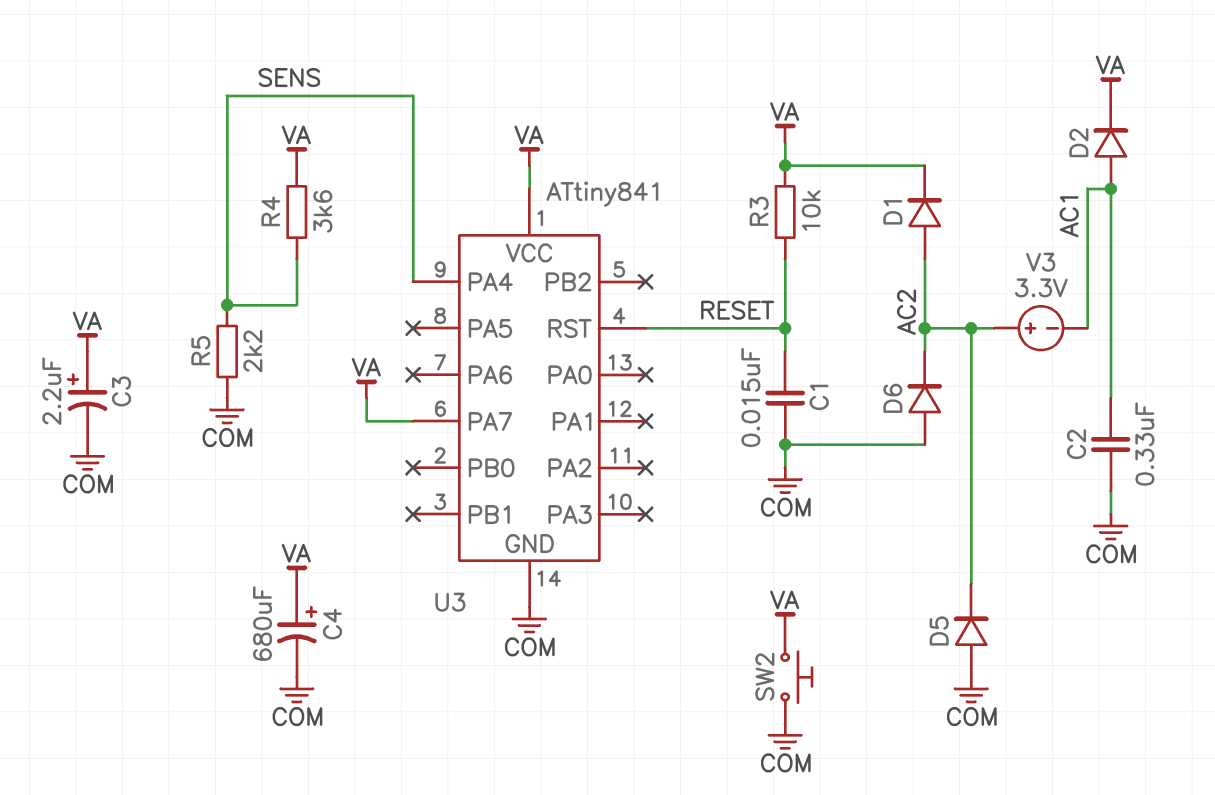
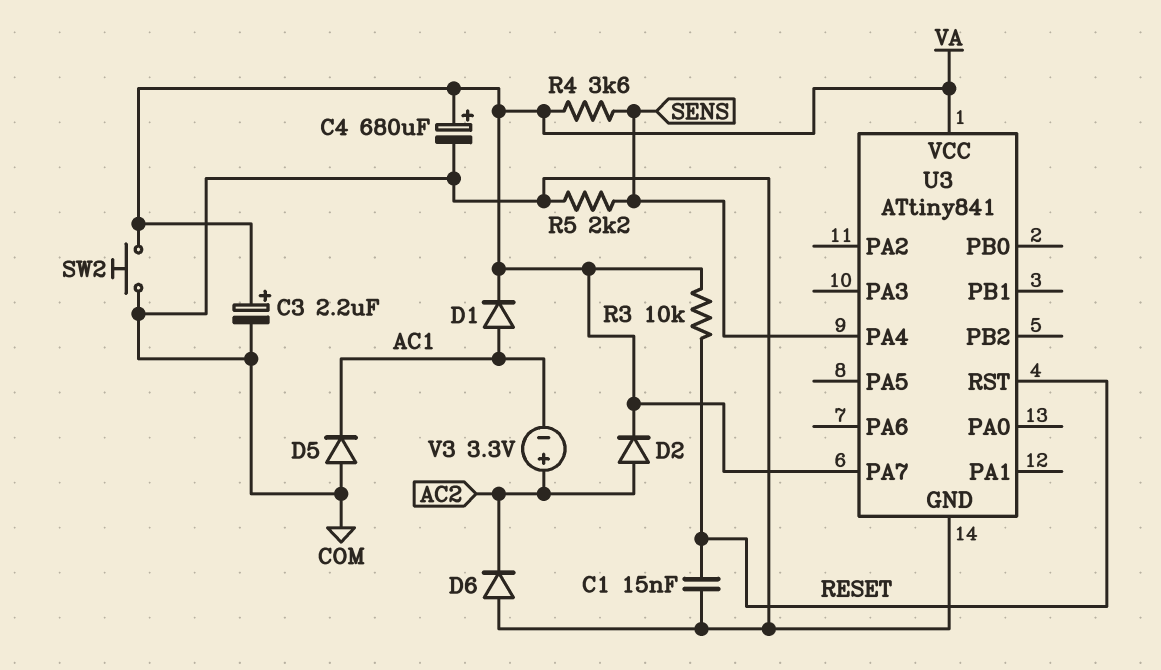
C2: 330nF (AC1, COM) -> none
D1: diode (A AC2, K VA) -> diode (A AC1, K VA)
D2: diode (A AC1, K VA) -> diode (A AC2, K VA)
D5: diode (A COM, K AC2) -> diode (A COM, K AC1)

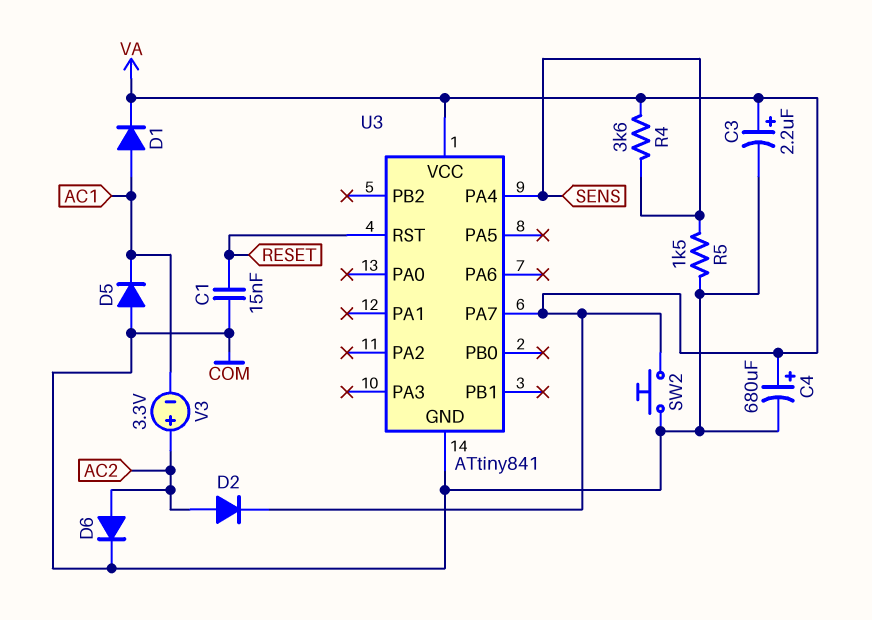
D6: diode (A COM, K AC2) -> diode (A AC2, K COM)
R3: 10k (RESET, VA) -> none
R5: 2.2k (COM, SENS) -> 1.5k (COM, SENS)

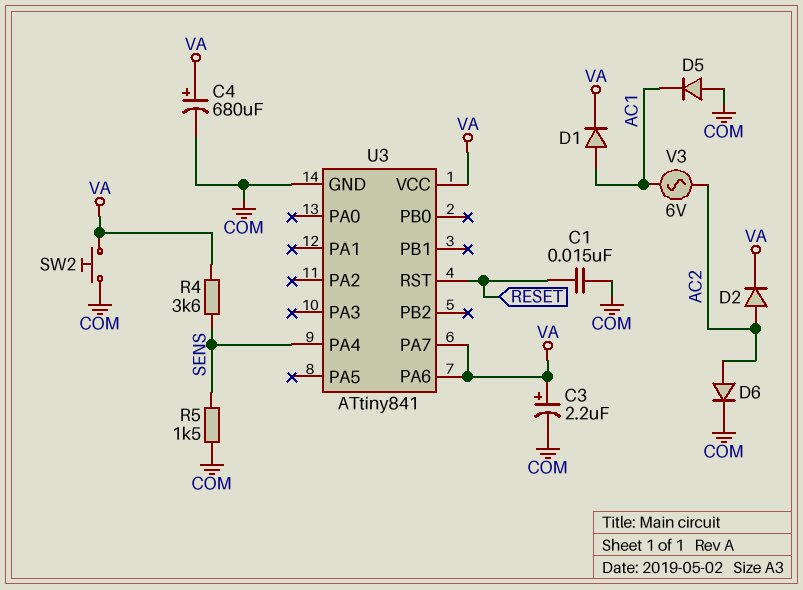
U3 pin PA6: none -> VA
V3: 3.3V (plus AC2, minus AC1) -> AC 6V (AC1, AC2)

